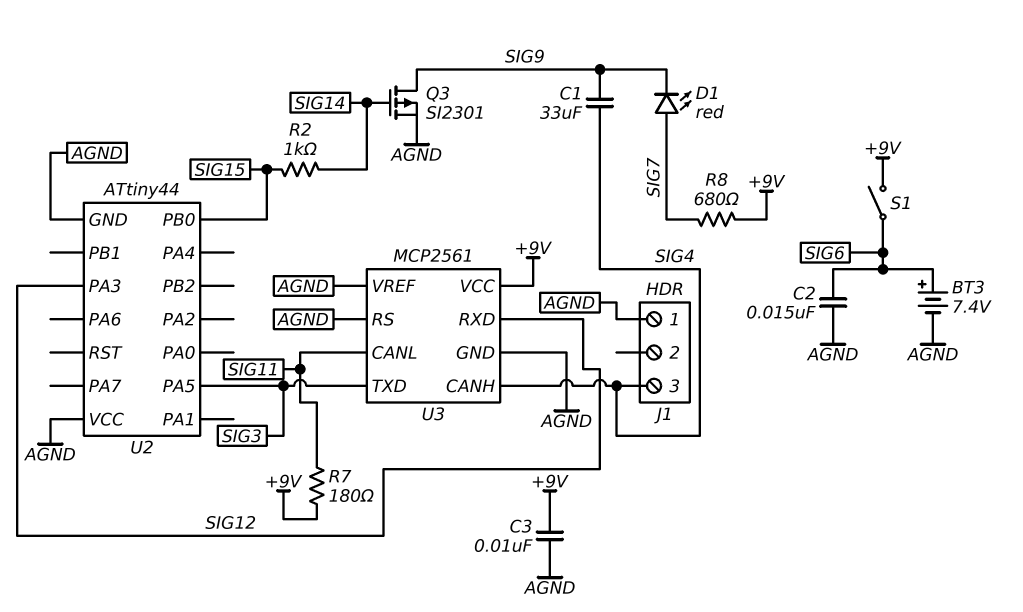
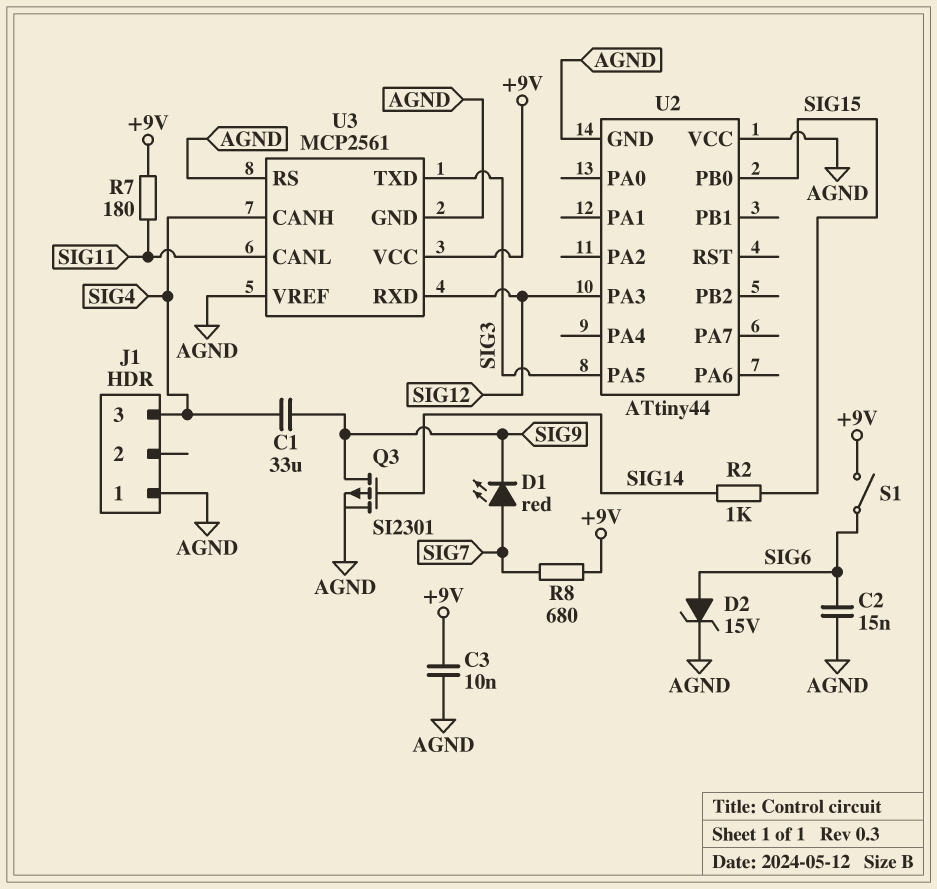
BT3: 7.4V (plus SIG6, minus AGND) -> none
D2: none -> zener 15V (A SIG6, K AGND)

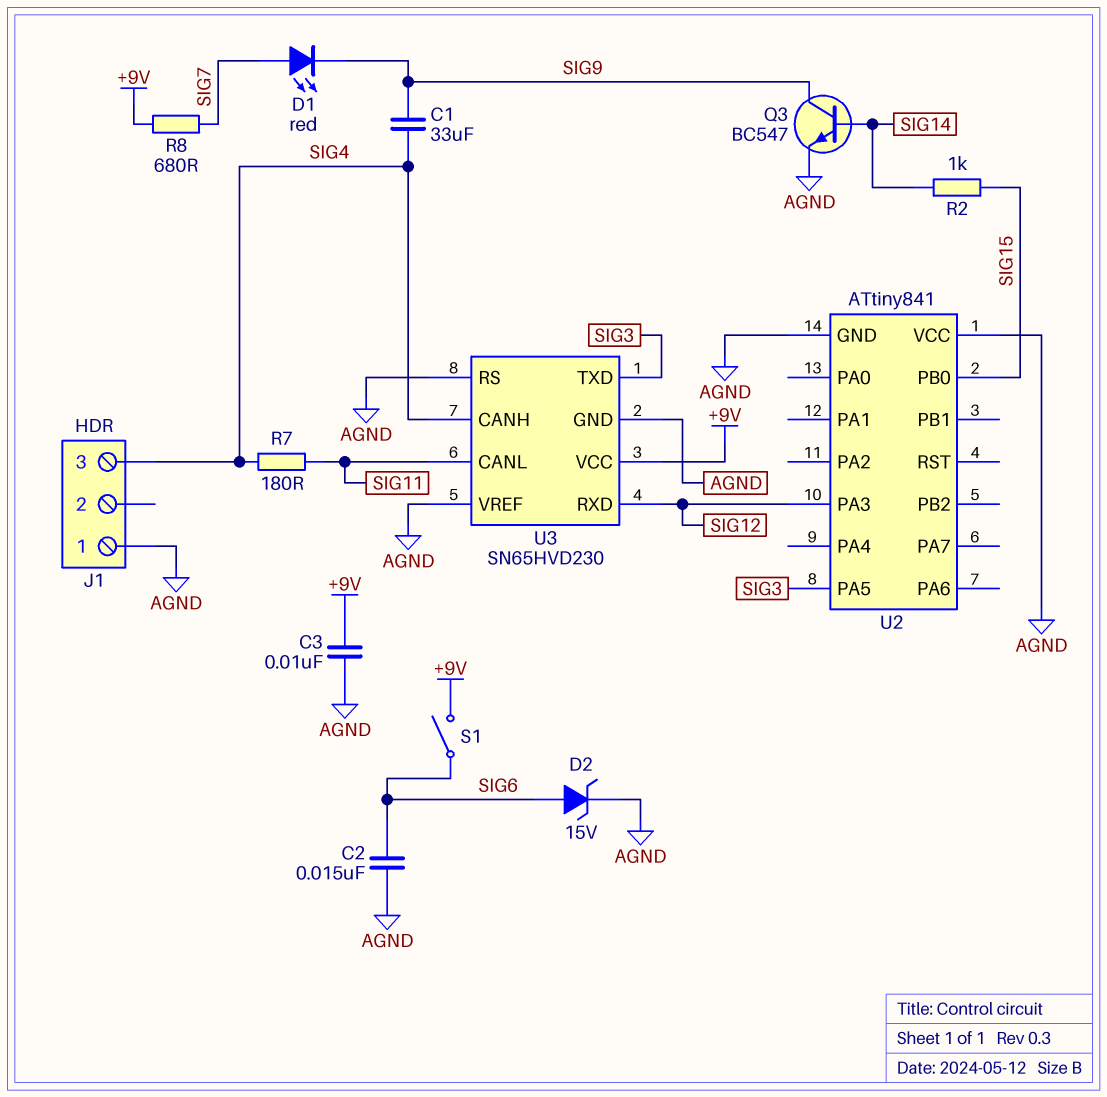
Q3: PMOS SI2301 (G SIG14, D SIG9, S AGND) -> NPN BC547 (B SIG14, C SIG9, E AGND)
R7: 180 (+9V, SIG11) -> 180 (SIG4, SIG11)
U2: ATtiny44 -> ATtiny841
U3: MCP2561 -> SN65HVD230

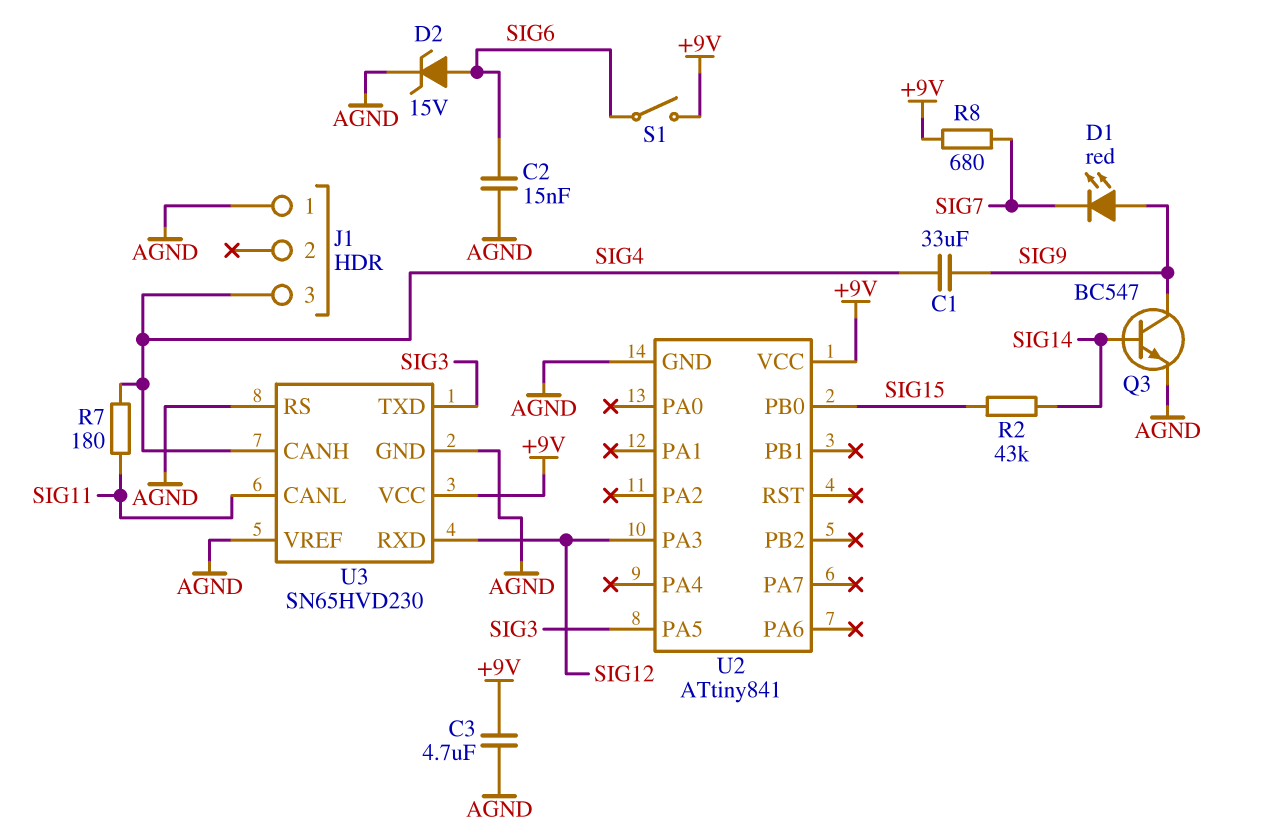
C3: 10nF (+9V, AGND) -> 4.7uF (+9V, AGND)
D1: LED red (A SIG7, K SIG9) -> LED red (A SIG9, K SIG7)
R2: 1k (SIG14, SIG15) -> 43k (SIG14, SIG15)
U2 pin VCC: AGND -> +9V

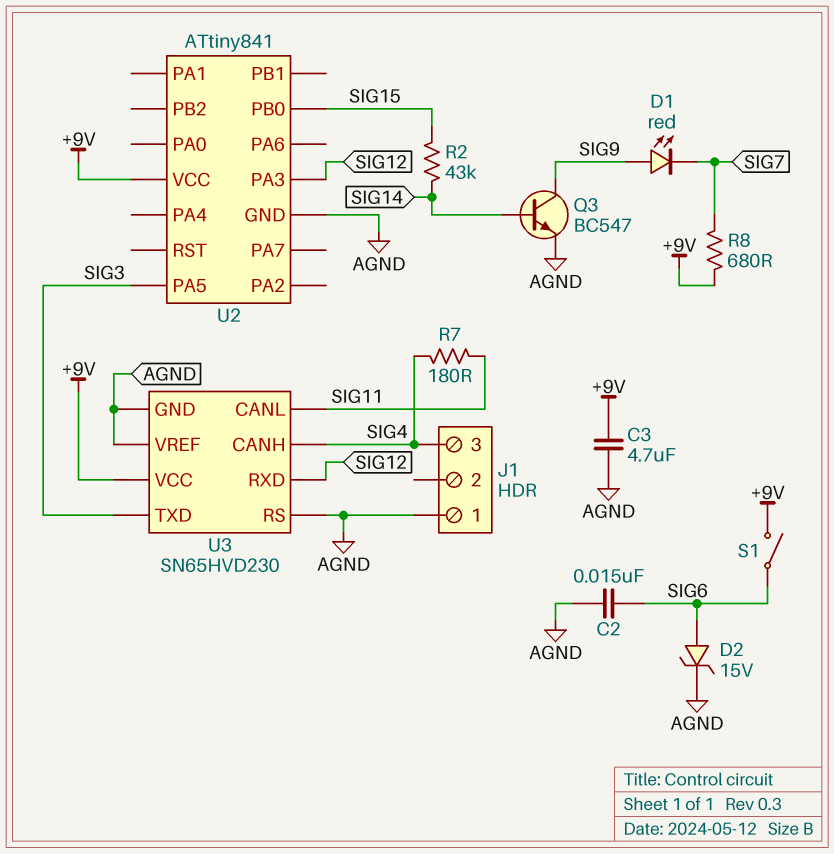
C1: 33uF (SIG4, SIG9) -> none

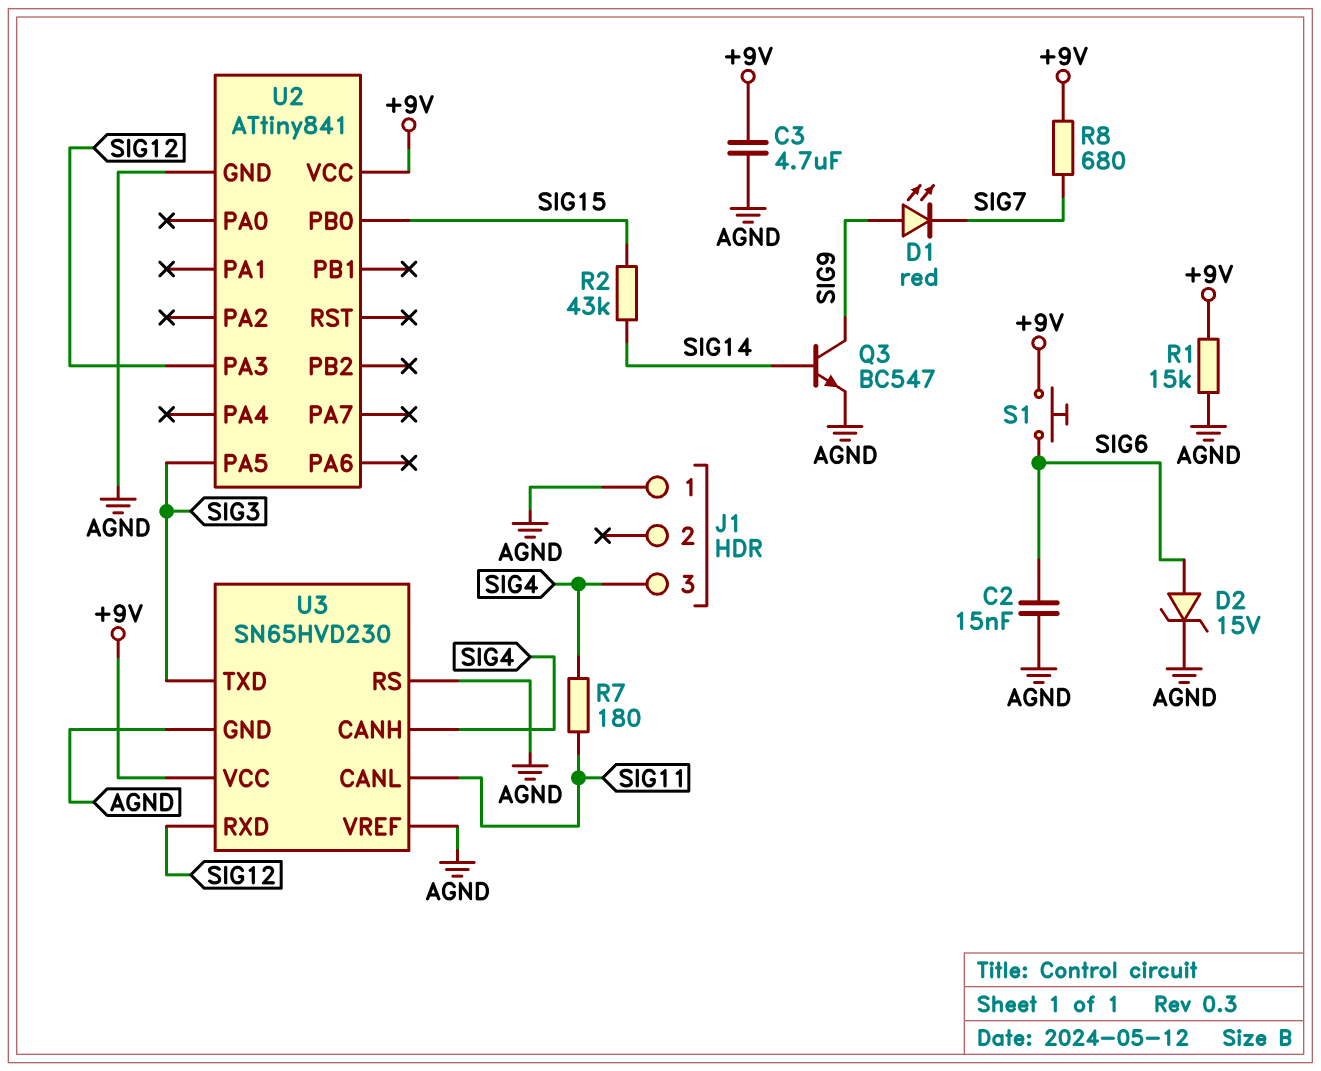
R1: none -> 15k (+9V, AGND)
S1: switch (+9V, SIG6) -> button (+9V, SIG6)

